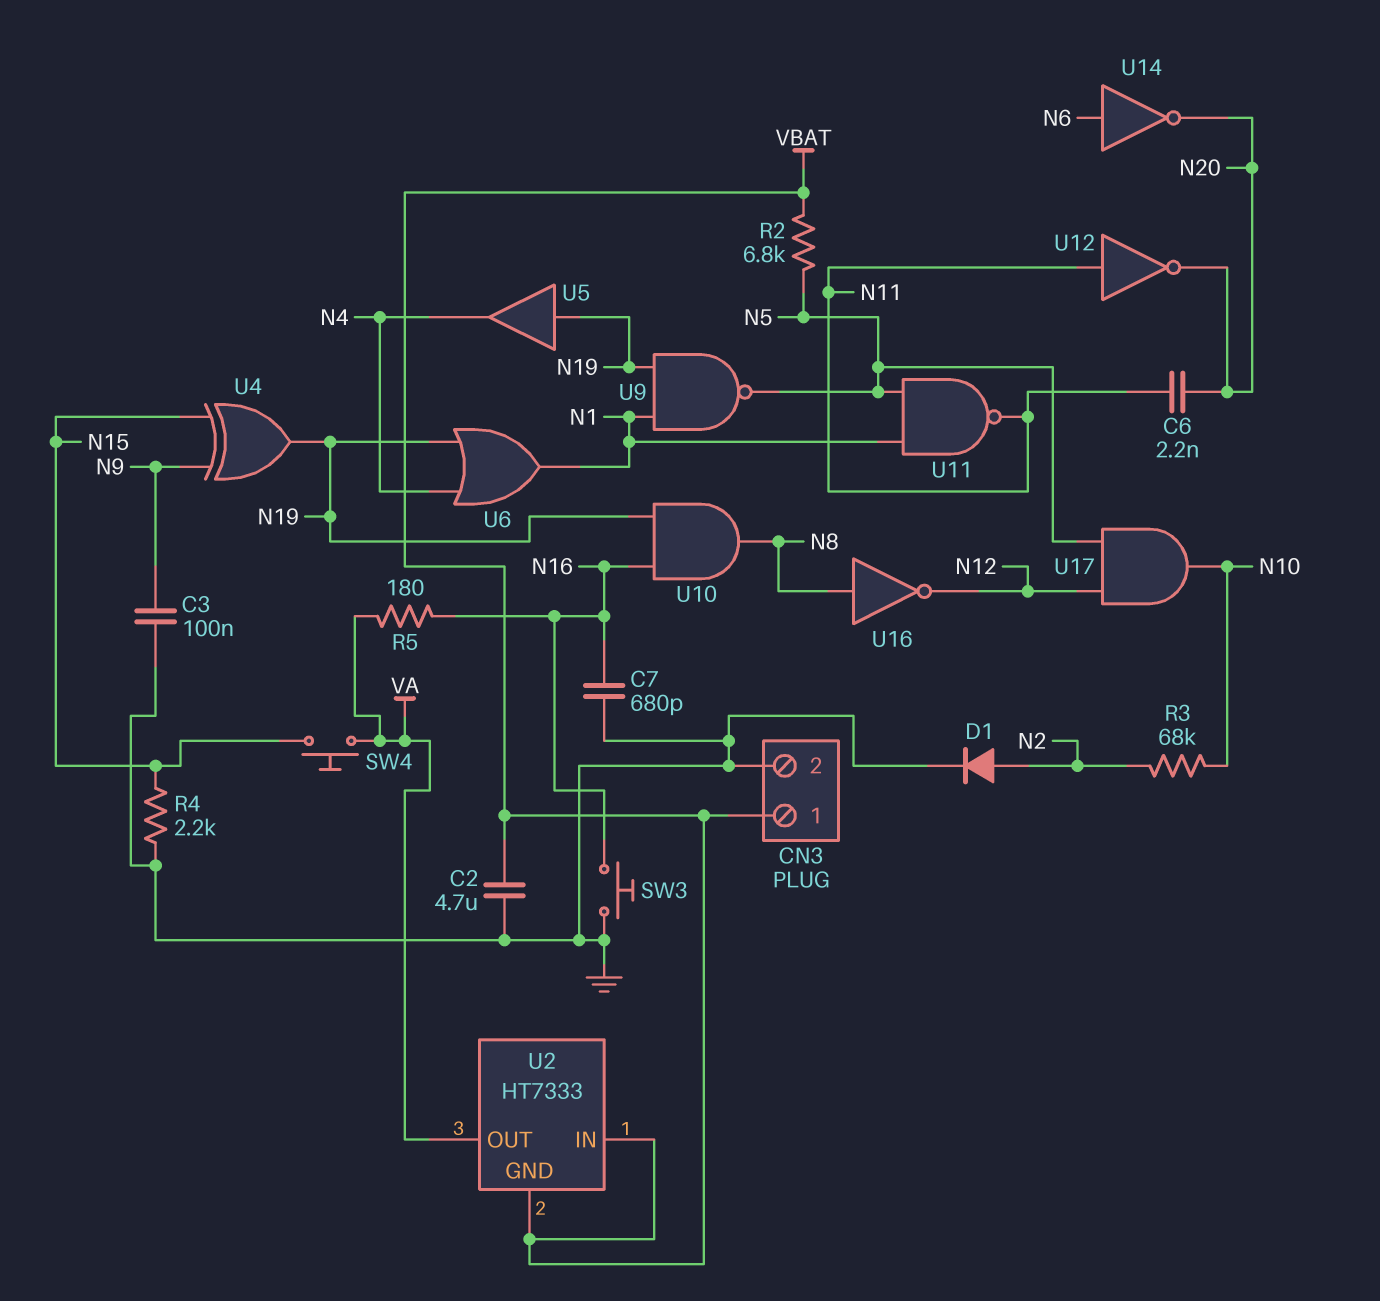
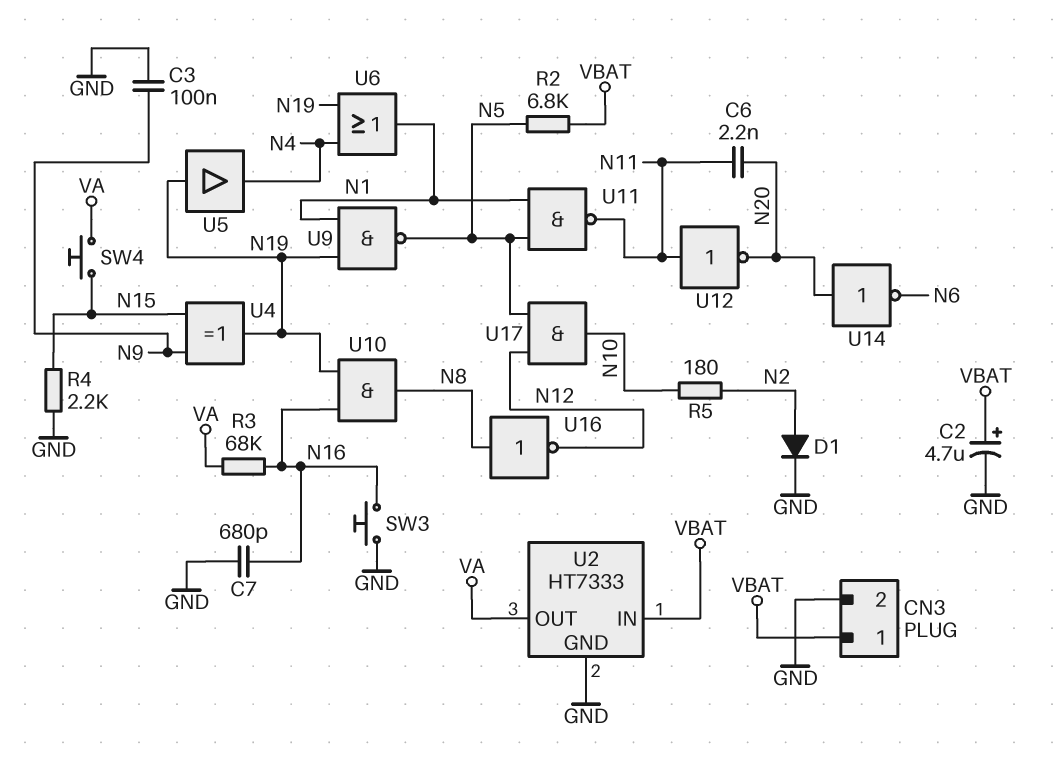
C2: 4.7uF (GND, VBAT) -> 4.7uF (plus VBAT, minus GND)
R3: 68k (N2, N10) -> 68k (N16, VA)
R5: 180 (N16, VA) -> 180 (N2, N10)
U2 pin GND: VBAT -> GND
U14: NOT (in N6, out N20) -> NOT (in N20, out N6)

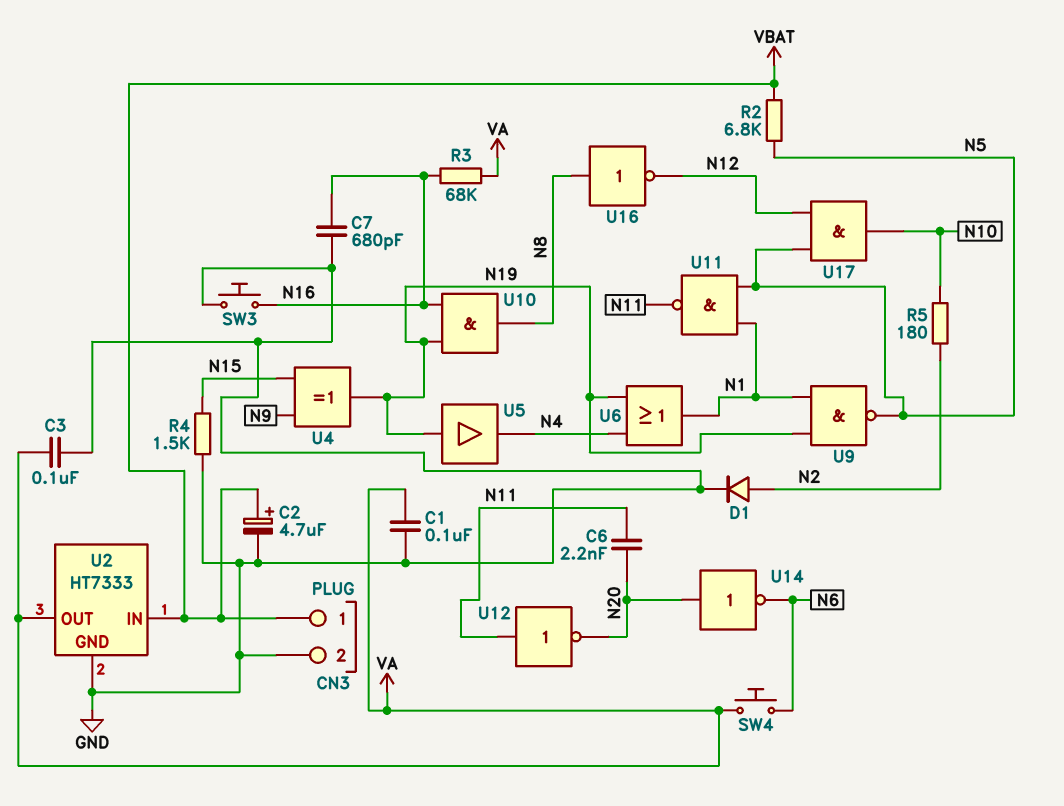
C1: none -> 100nF (GND, VA)
C3: 100nF (GND, N9) -> 100nF (GND, VA)
R4: 2.2k (GND, N15) -> 1.5k (GND, N15)
SW4: button (N15, VA) -> button (N6, VA)

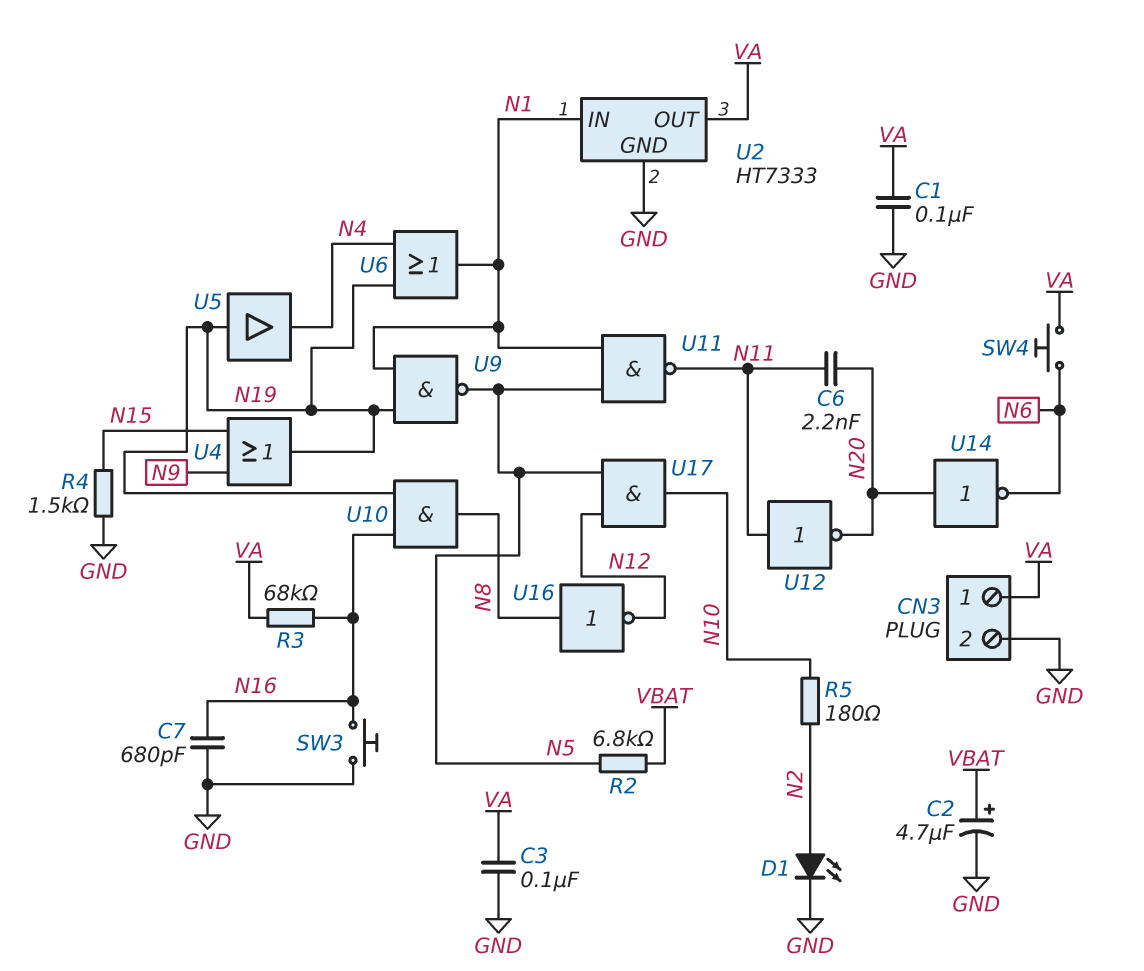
CN3 pin 1: VBAT -> VA
D1: diode (A N2, K GND) -> LED (A N2, K GND)
U2 pin IN: VBAT -> N1
U4: XOR (in N9, in N15, out N19) -> OR (in N9, in N15, out N19)

